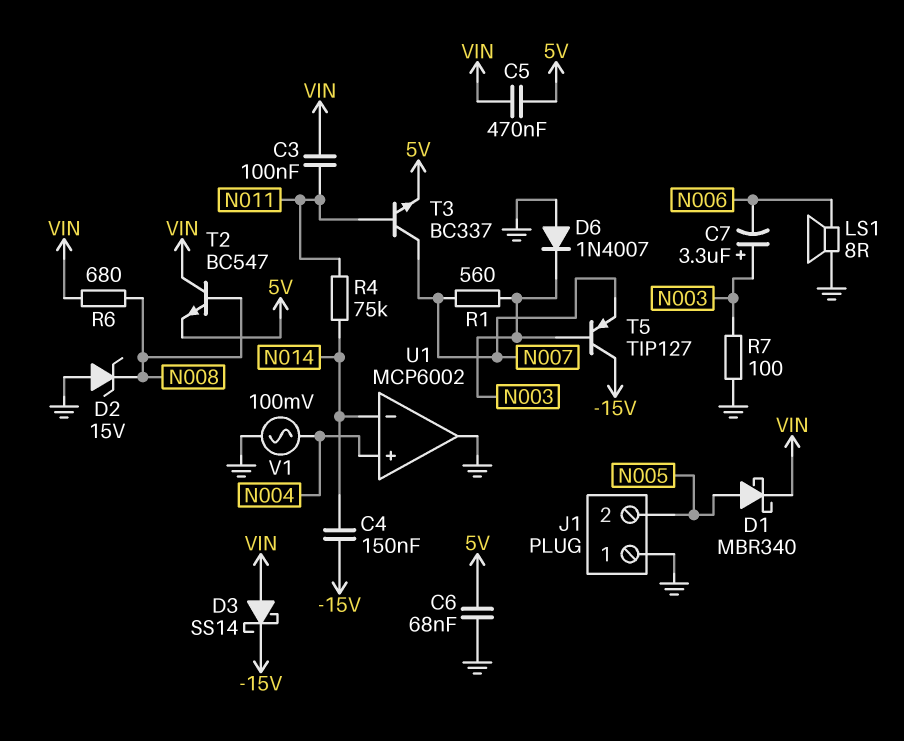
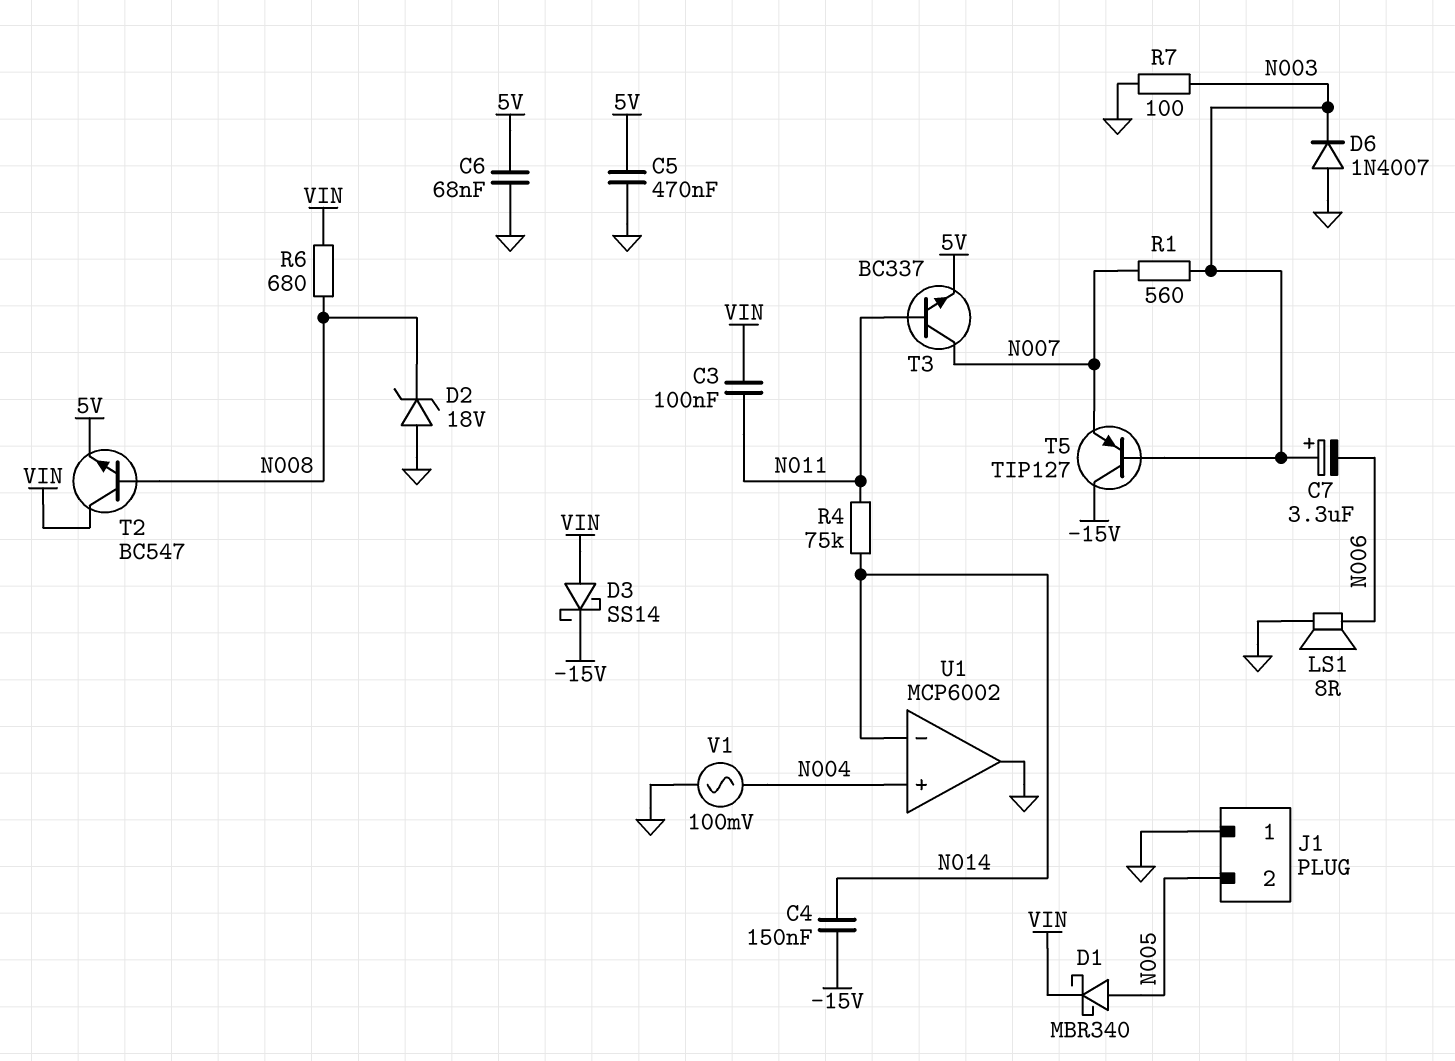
C5: 470nF (5V, VIN) -> 470nF (5V, GND)
D2: zener 15V (A GND, K N008) -> zener 18V (A GND, K N008)

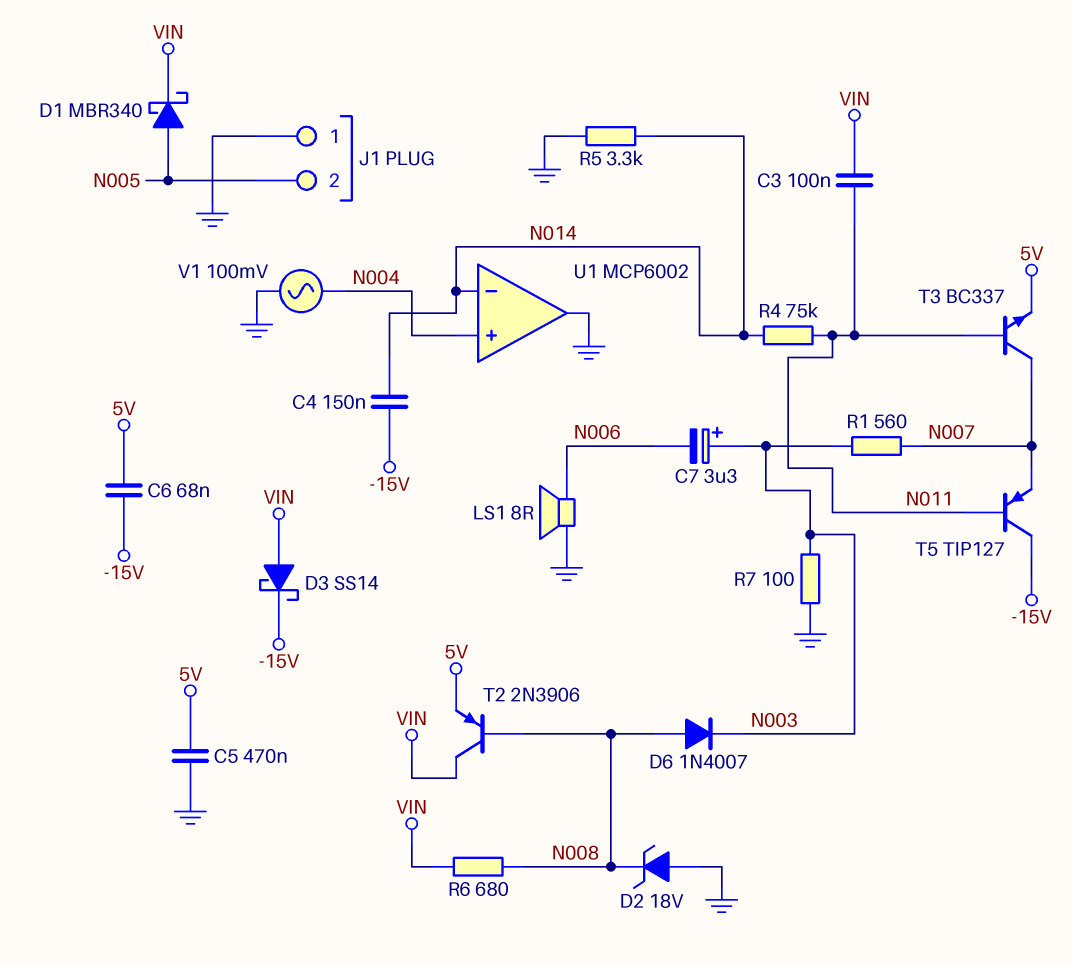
C6: 68nF (5V, GND) -> 68nF (-15V, 5V)
D6: diode 1N4007 (A GND, K N003) -> diode 1N4007 (A N008, K N003)
R5: none -> 3.3k (GND, N014)
T2: NPN BC547 (B N008, C VIN, E 5V) -> PNP 2N3906 (B N008, C VIN, E 5V)
T5: PNP TIP127 (B N003, C -15V, E N007) -> PNP TIP127 (B N011, C -15V, E N007)

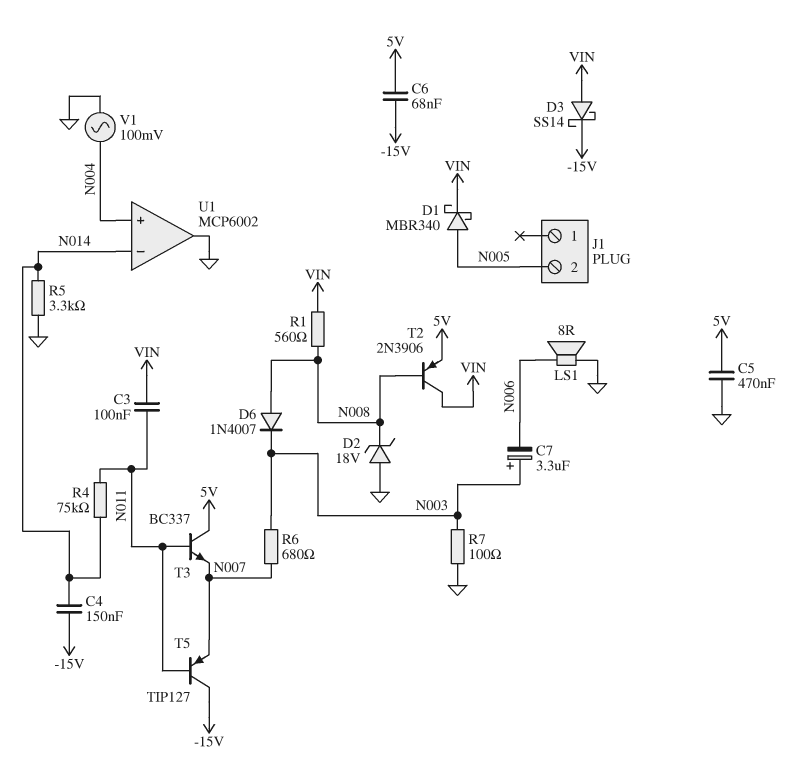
J1 pin 1: GND -> none
R1: 560 (N003, N007) -> 560 (N008, VIN)
R6: 680 (N008, VIN) -> 680 (N003, N007)
T3: NPN BC337 (B N011, C N007, E 5V) -> NPN BC337 (B N011, C 5V, E N007)

